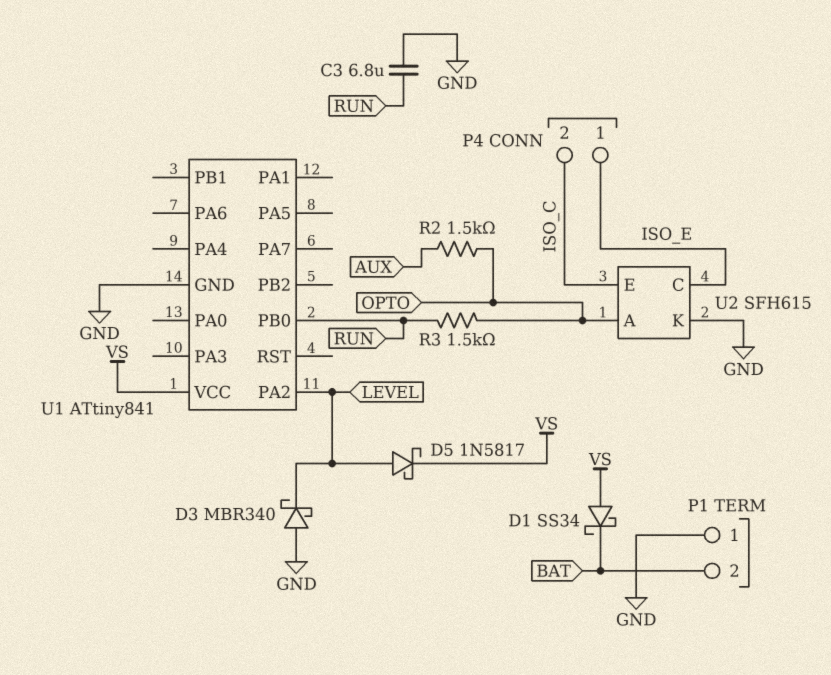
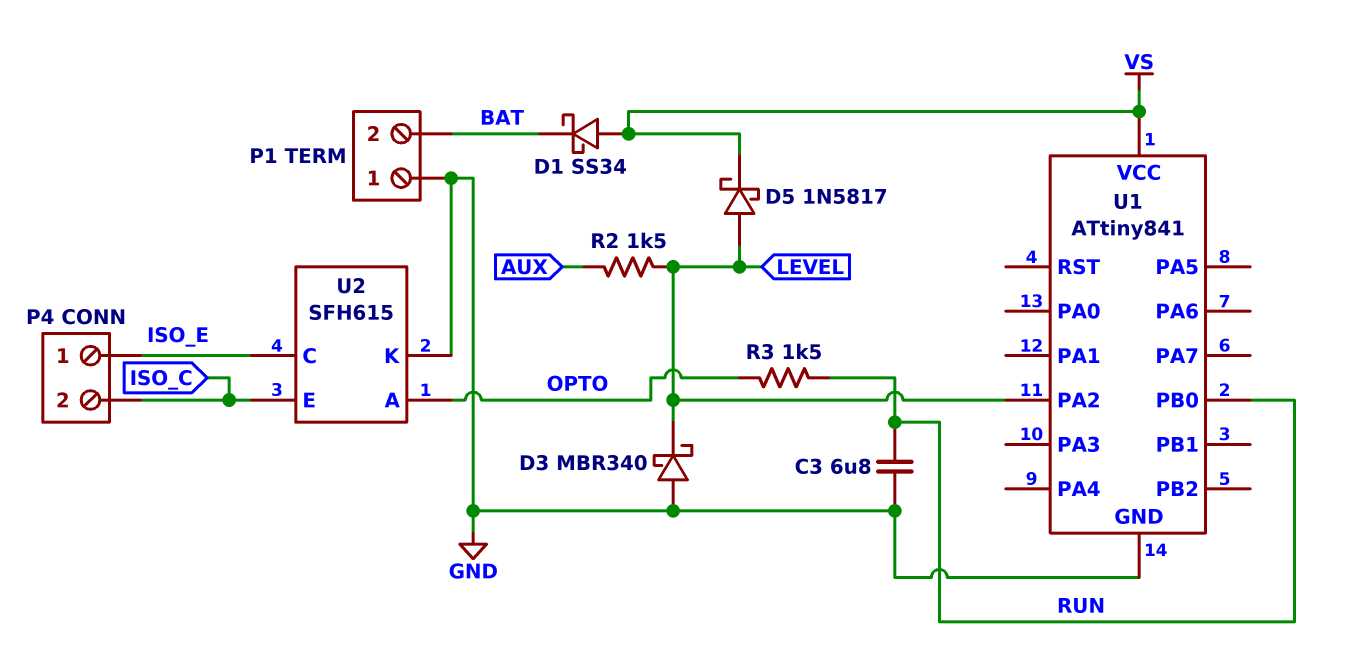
R2: 1.5k (AUX, OPTO) -> 1.5k (AUX, LEVEL)

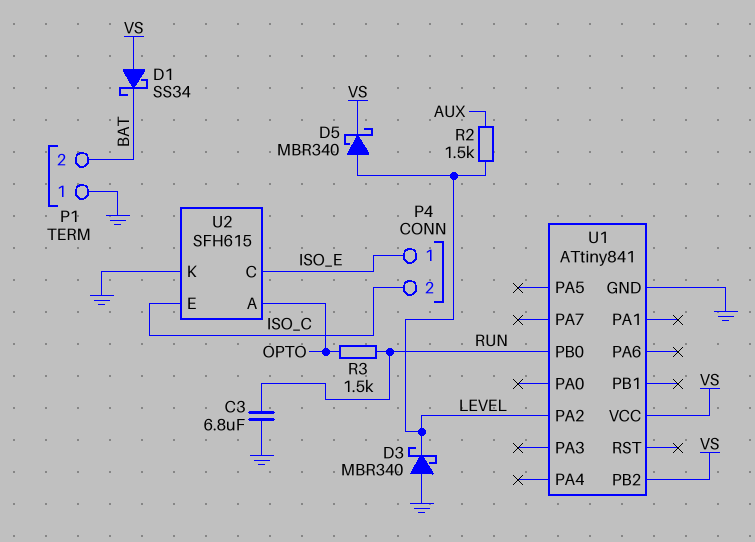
D5: schottky 1N5817 (A LEVEL, K VS) -> schottky MBR340 (A LEVEL, K VS)
U1 pin PB2: none -> VS

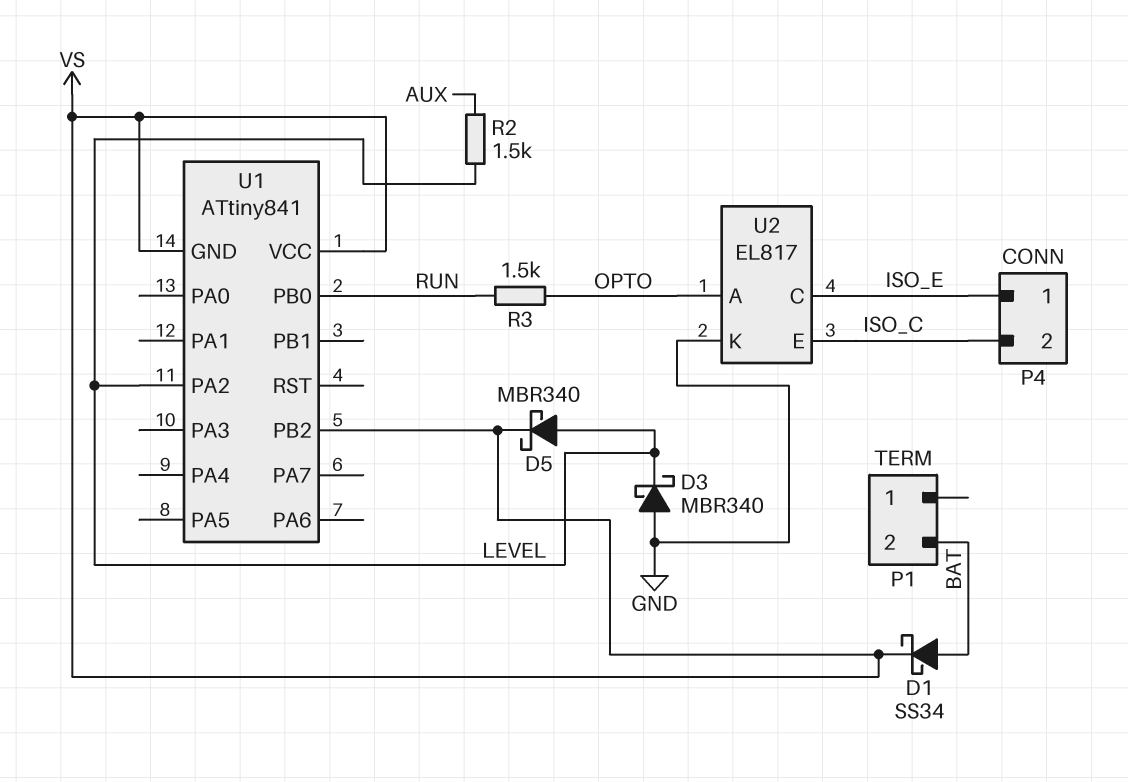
C3: 6.8uF (GND, RUN) -> none
D1: schottky SS34 (A VS, K BAT) -> schottky SS34 (A BAT, K VS)
P1 pin 1: GND -> none
U1 pin GND: GND -> VS
U2: SFH615 -> EL817

